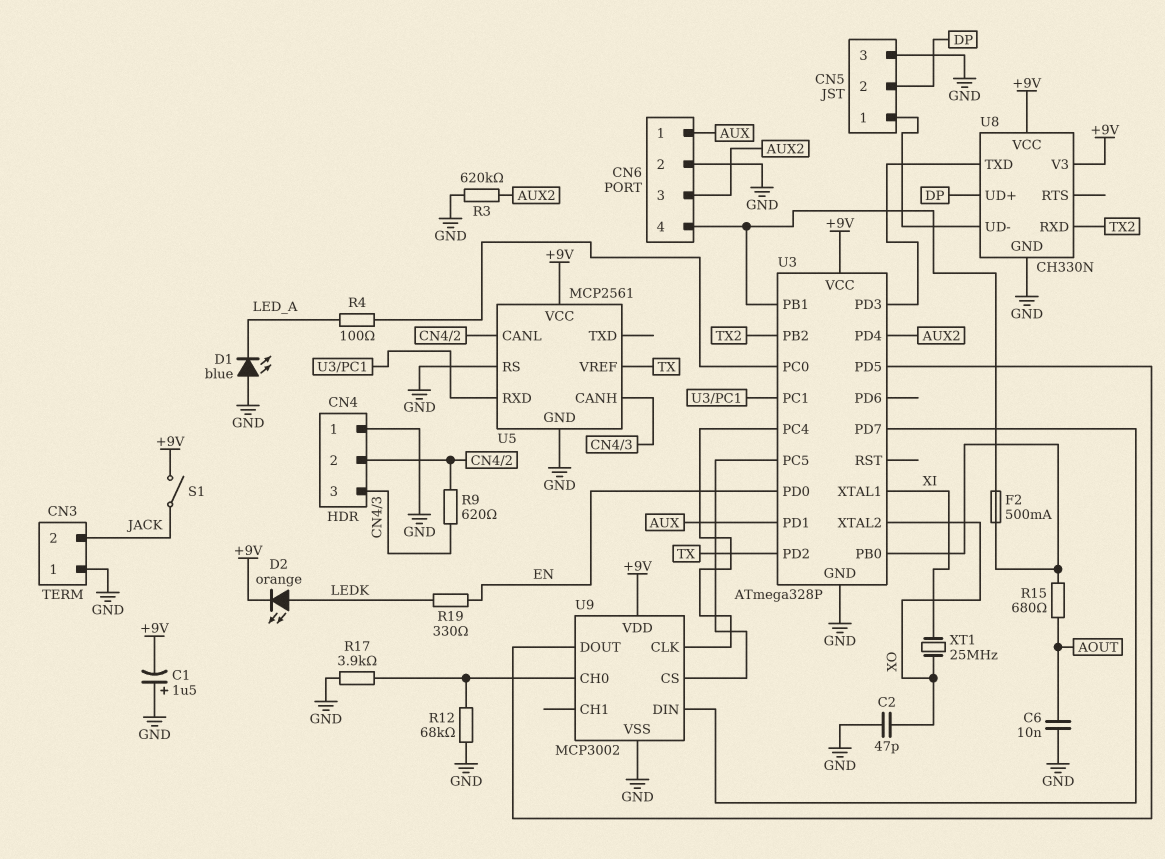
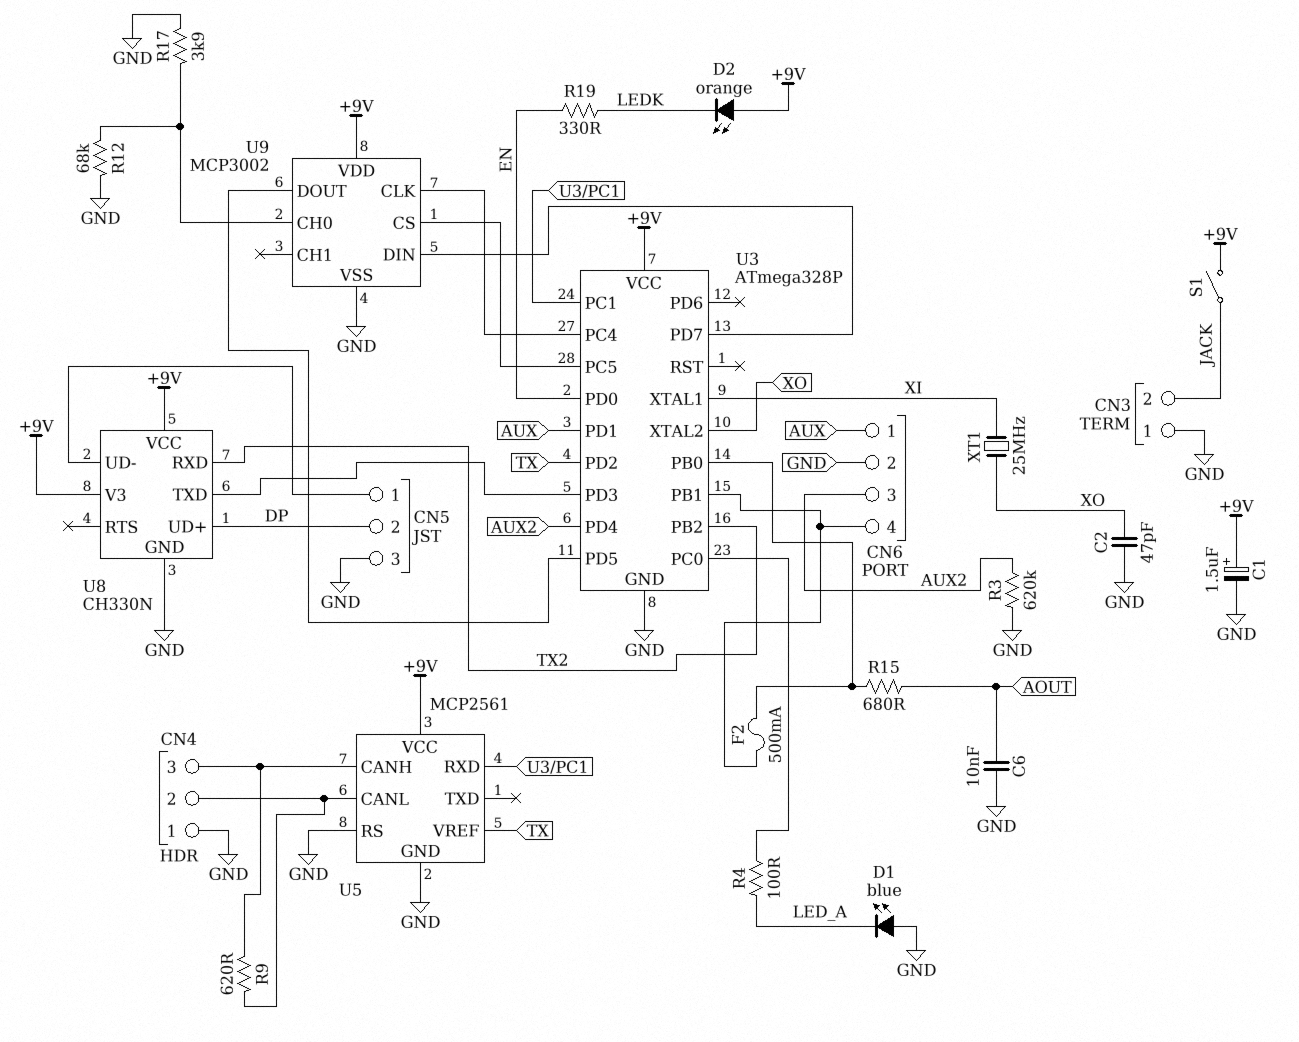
C1: 1.5uF (plus GND, minus +9V) -> 1.5uF (plus +9V, minus GND)
D2: LED orange (A LEDK, K +9V) -> LED orange (A +9V, K LEDK)

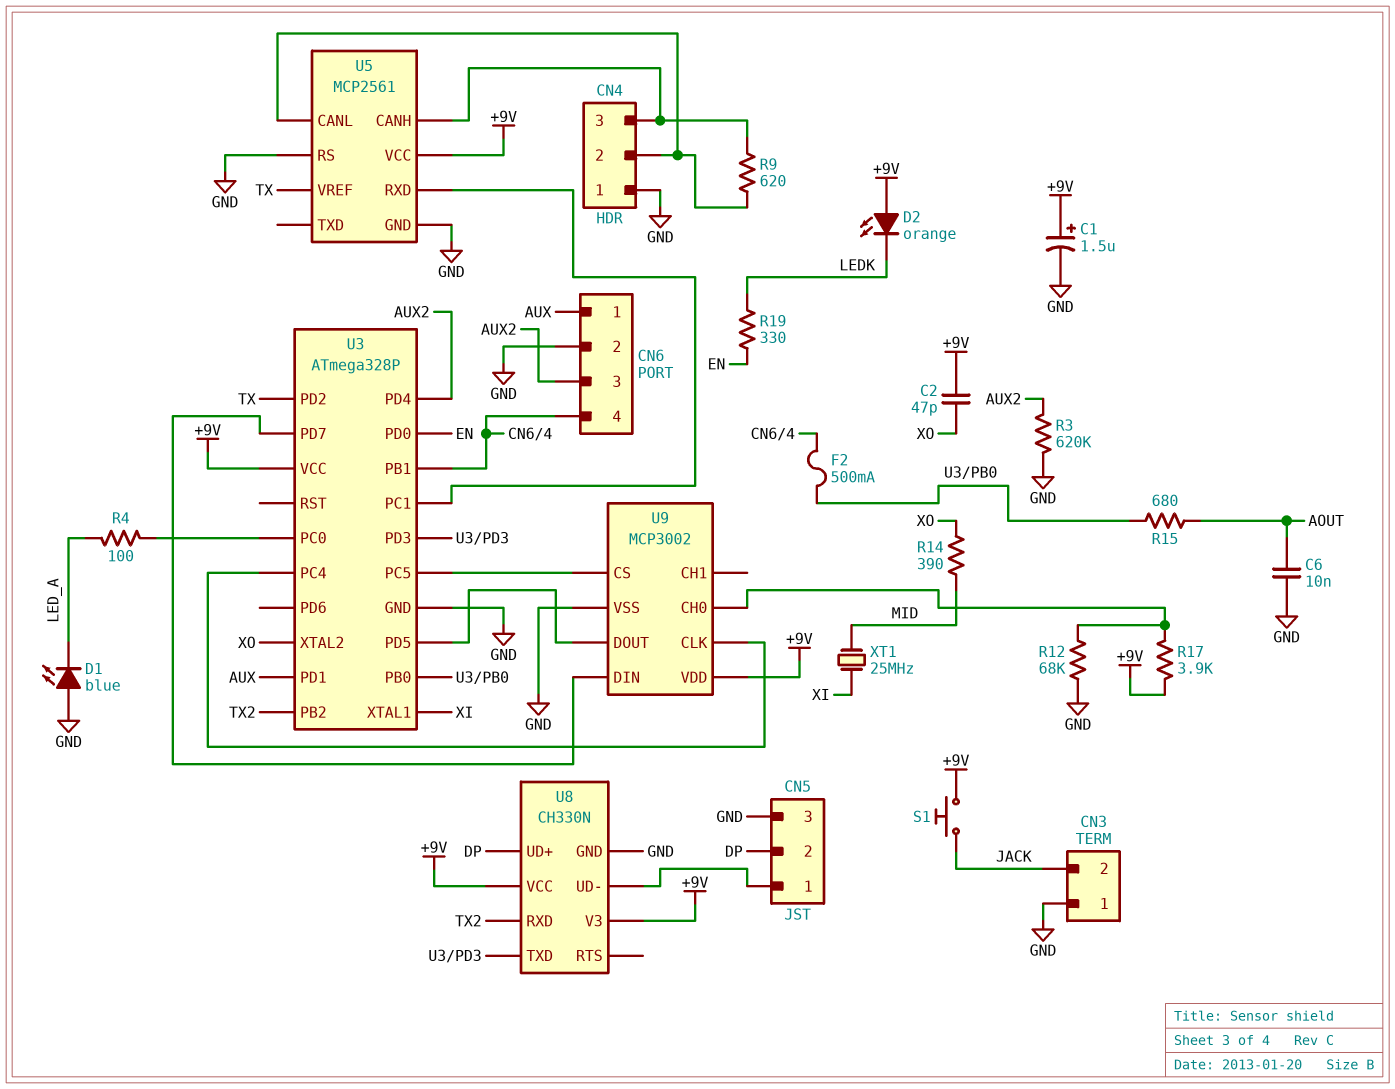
C2: 47pF (GND, XO) -> 47pF (+9V, XO)
R14: none -> 390 (MID, XO)
R17: 3.9k (GND, U9/CH0) -> 3.9k (+9V, U9/CH0)
S1: switch (+9V, JACK) -> button (+9V, JACK)
XT1: 25MHz (XI, XO) -> 25MHz (MID, XI)

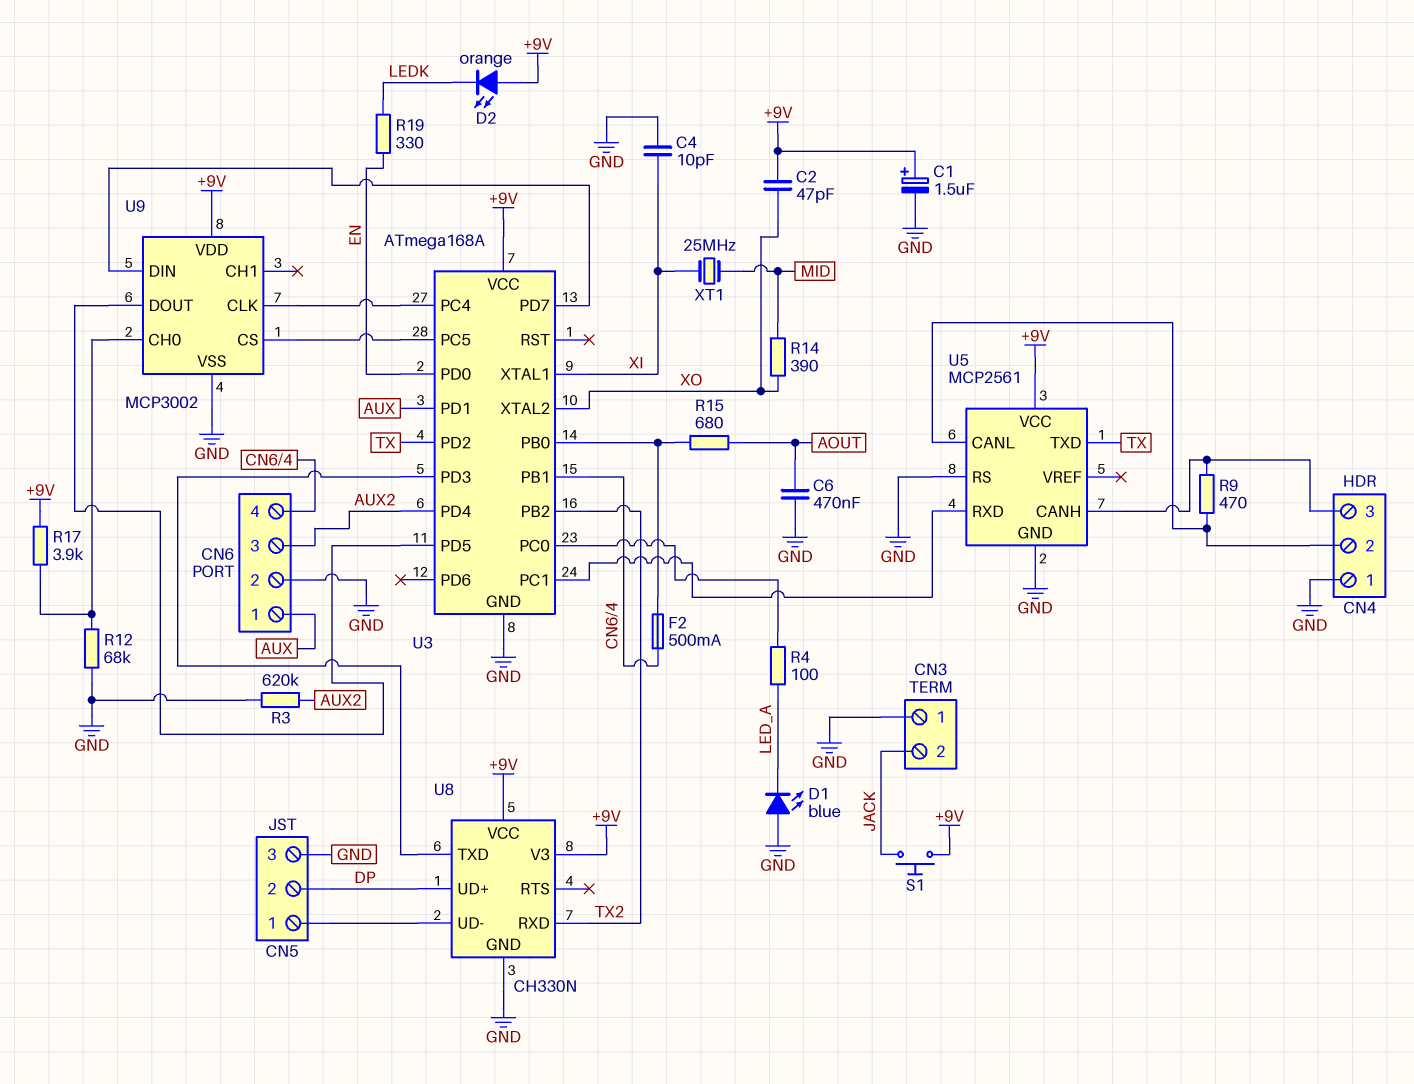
C4: none -> 10pF (GND, XI)
C6: 10nF (AOUT, GND) -> 470nF (AOUT, GND)
R9: 620 (CN4/2, CN4/3) -> 470 (CN4/2, CN4/3)
U3: ATmega328P -> ATmega168A
U5 pin TXD: none -> TX
U5 pin VREF: TX -> none

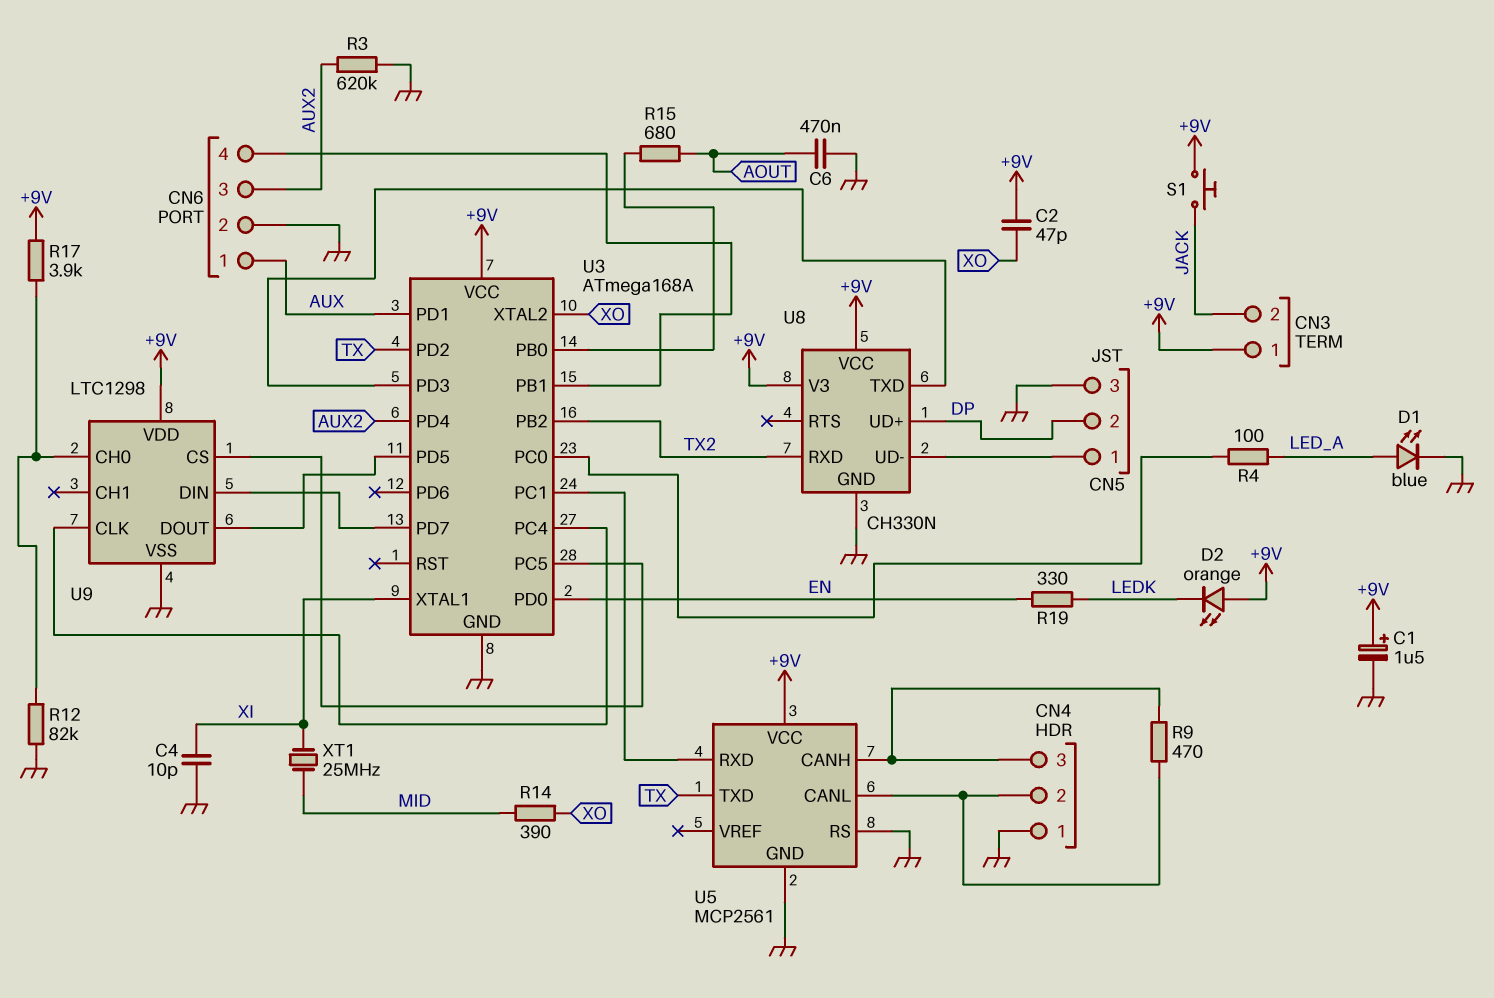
CN3 pin 1: GND -> +9V
D1: LED blue (A GND, K LED_A) -> LED blue (A LED_A, K GND)
F2: 500mA (CN6/4, U3/PB0) -> none
R12: 68k (GND, U9/CH0) -> 82k (GND, U9/CH0)
U9: MCP3002 -> LTC1298

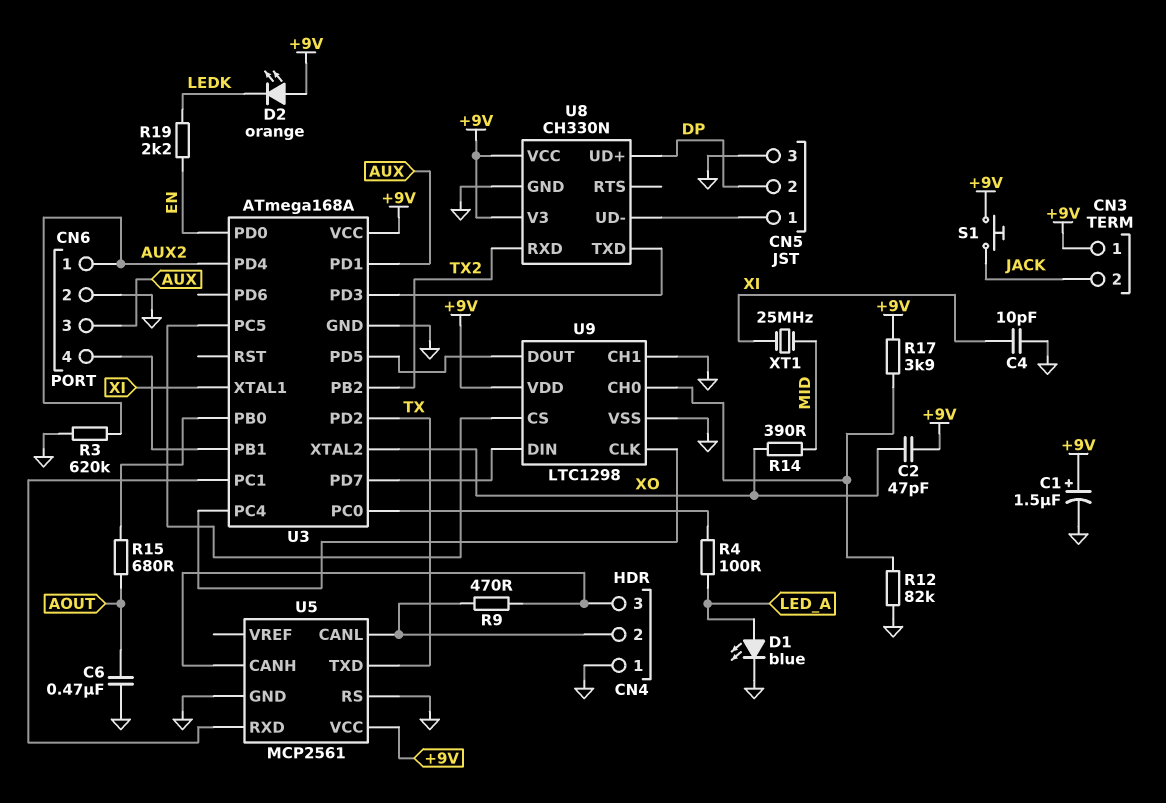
CN6 pin 1: AUX -> AUX2
CN6 pin 3: AUX2 -> AUX
R19: 330 (EN, LEDK) -> 2.2k (EN, LEDK)
U9 pin CH1: none -> GND

